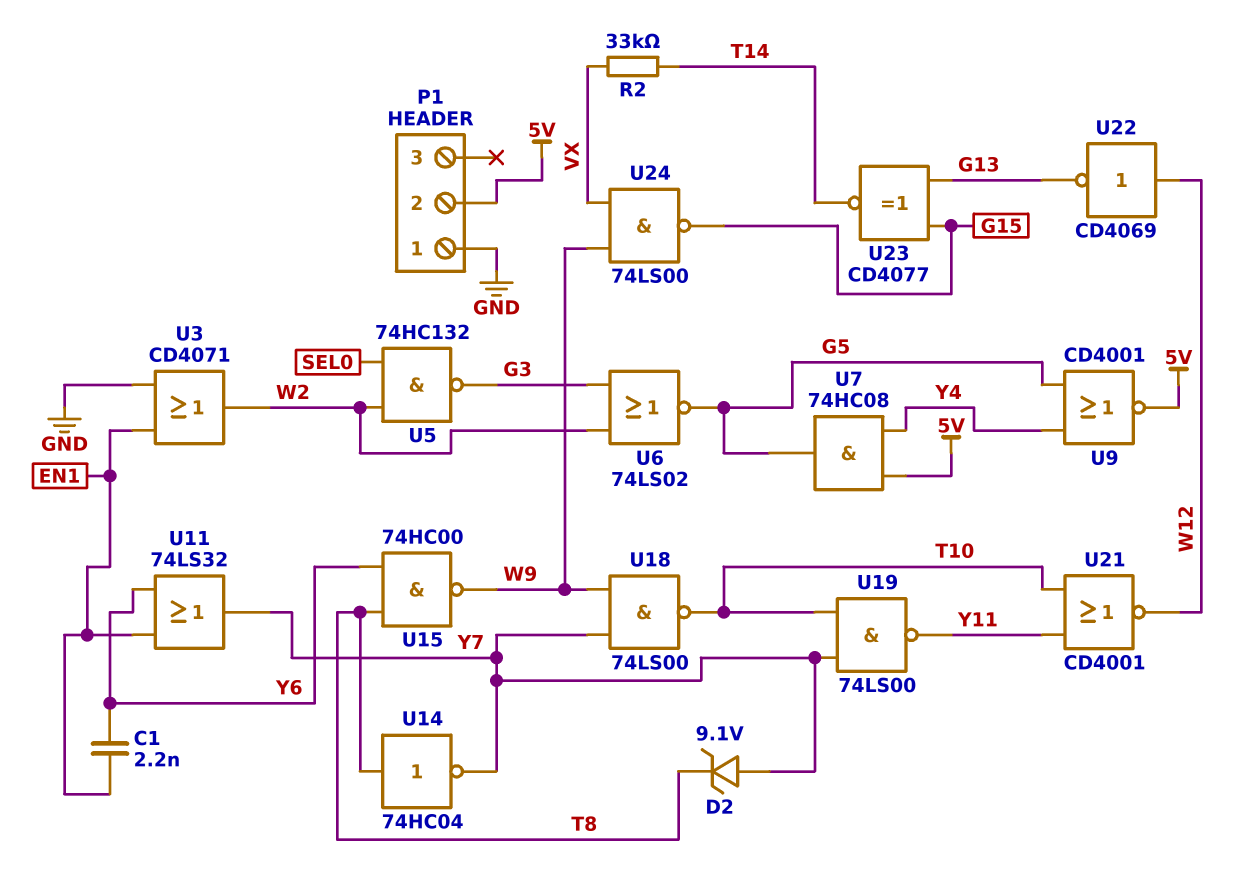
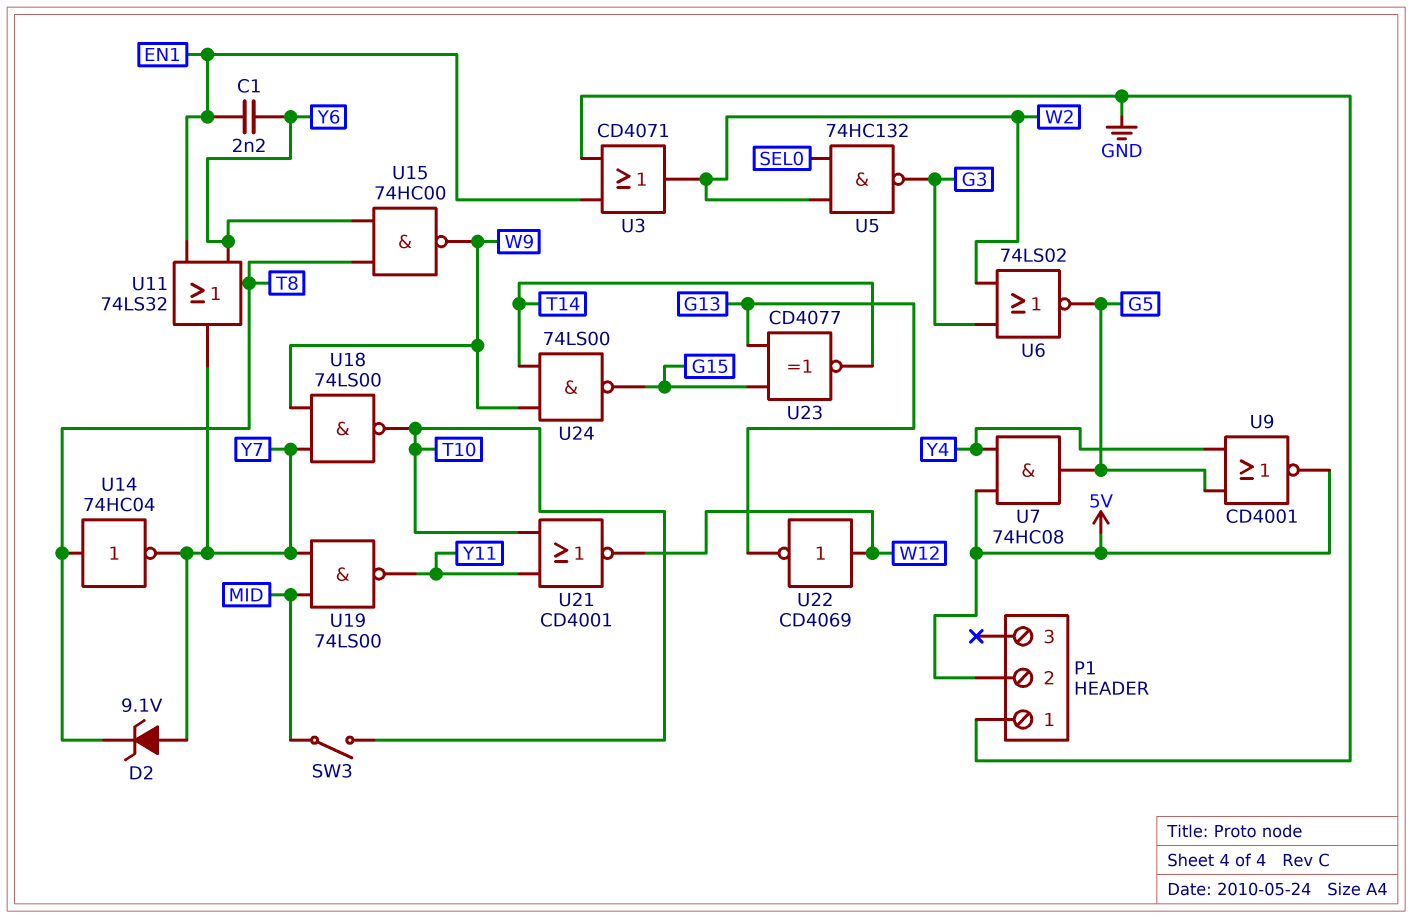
R2: 33k (T14, VX) -> none
SW3: none -> switch (MID, T10)
U19: NAND 74LS00 (in T10, in Y7, out Y11) -> NAND 74LS00 (in MID, in Y7, out Y11)
U24: NAND 74LS00 (in VX, in W9, out G15) -> NAND 74LS00 (in T14, in W9, out G15)

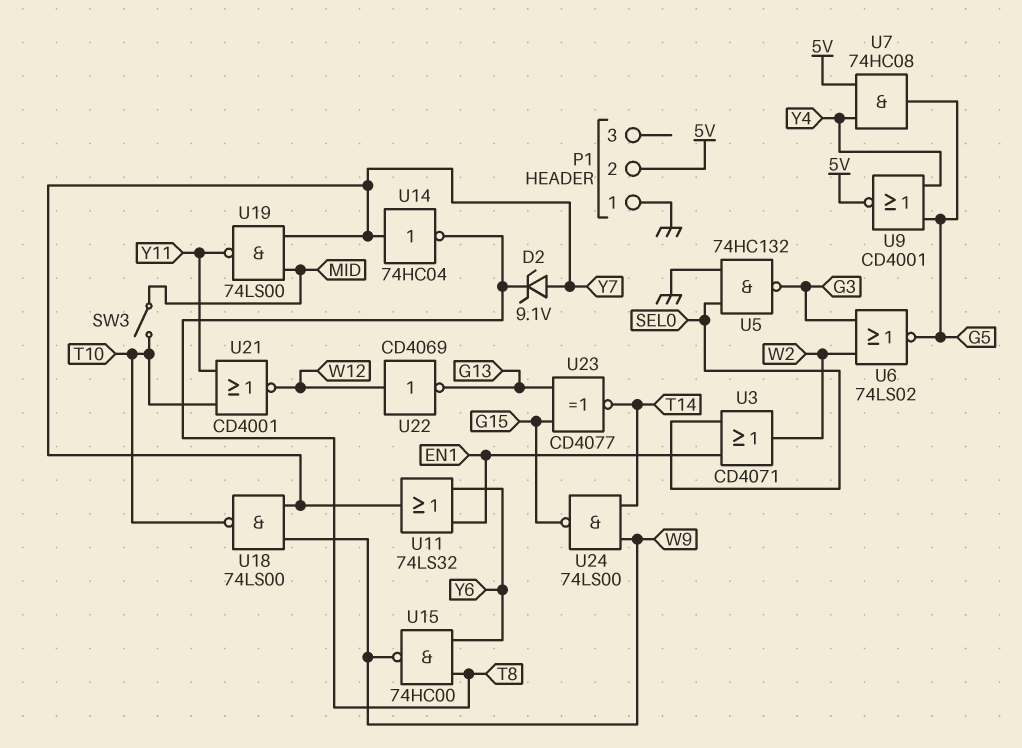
C1: 2.2nF (EN1, Y6) -> none
U3: OR CD4071 (in EN1, in GND, out W2) -> OR CD4071 (in EN1, in SEL0, out W2)
U5: NAND 74HC132 (in SEL0, in W2, out G3) -> NAND 74HC132 (in GND, in SEL0, out G3)
U14: NOT 74HC04 (in T8, out Y7) -> NOT 74HC04 (in Y7, out T8)

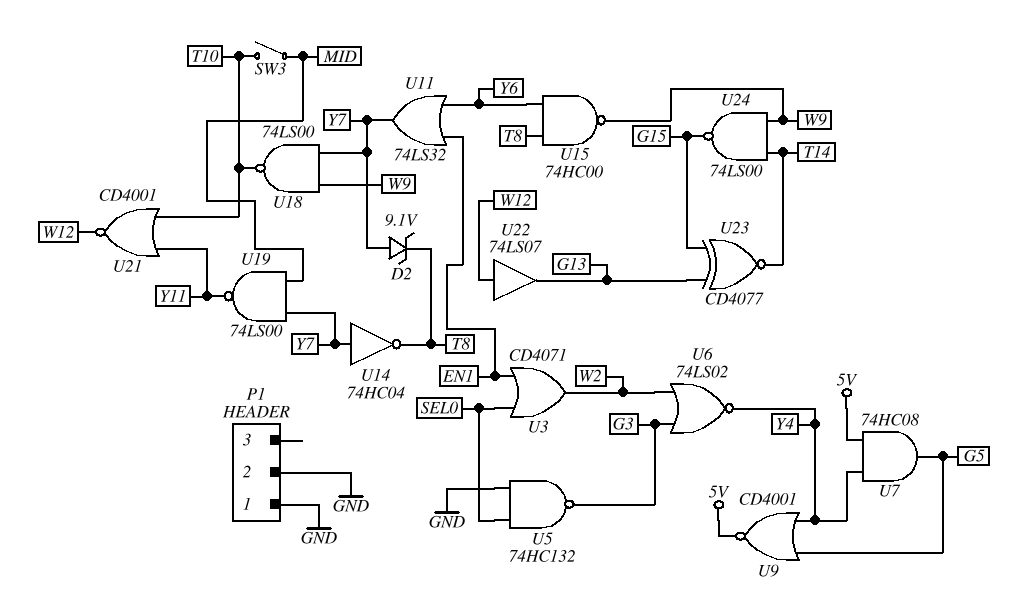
P1 pin 2: 5V -> GND
U6: NOR 74LS02 (in G3, in W2, out G5) -> NOR 74LS02 (in G3, in W2, out Y4)
U22: NOT CD4069 (in W12, out G13) -> buffer 74LS07 (in W12, out G13)

